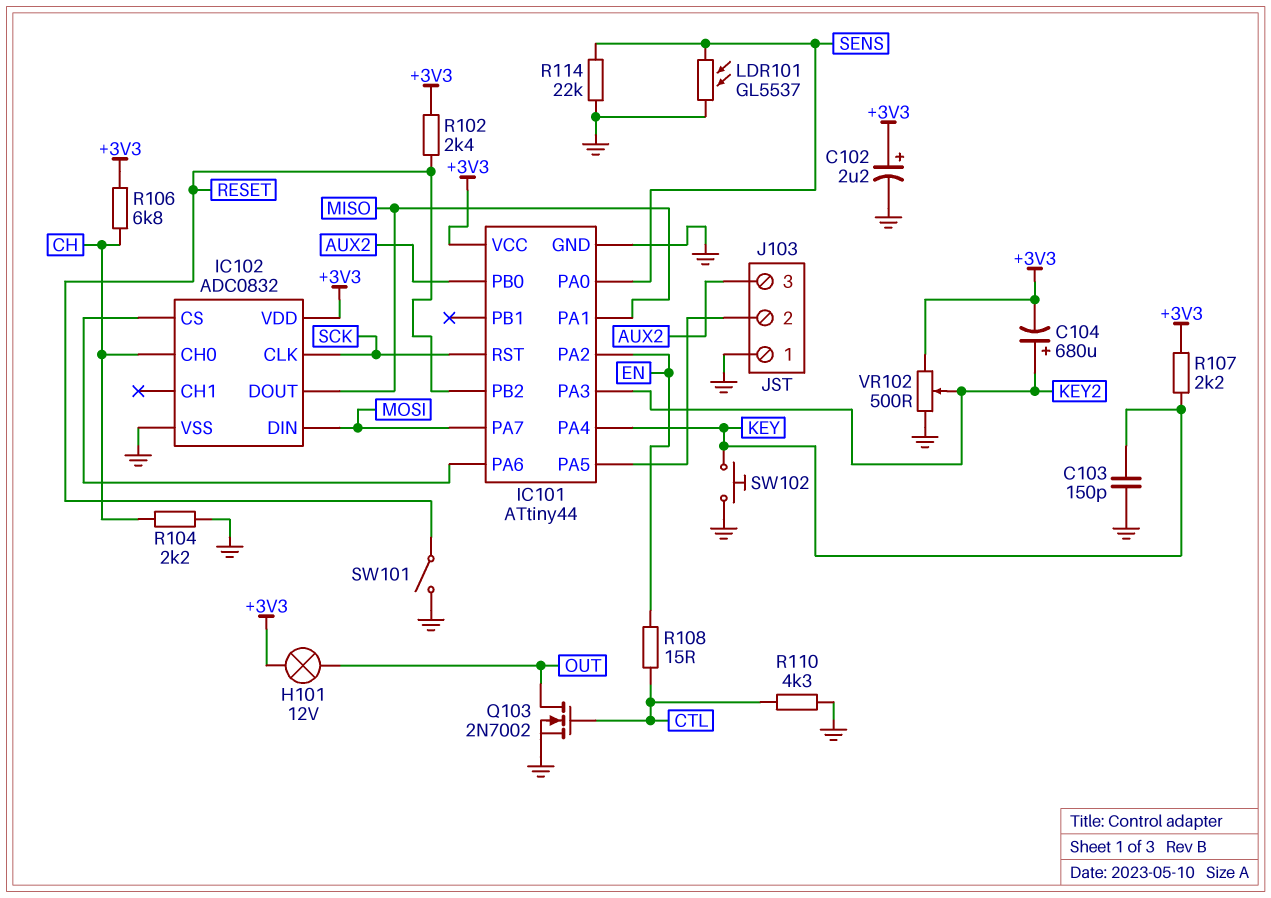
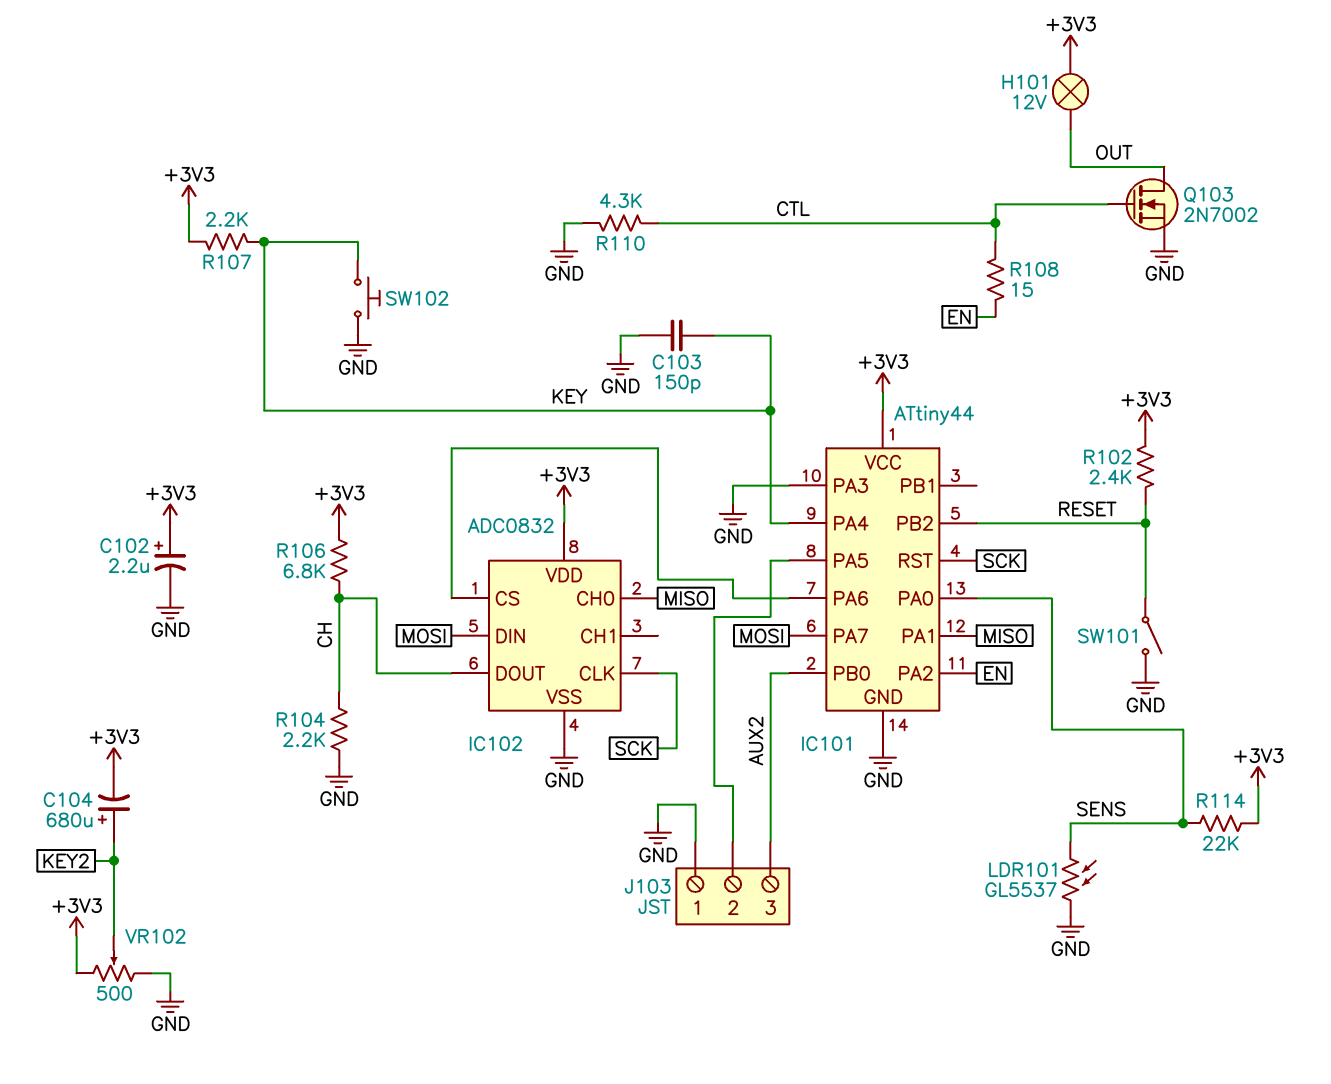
IC101 pin PA3: KEY2 -> GND
IC102 pin CH0: CH -> MISO
IC102 pin DOUT: MISO -> CH
R114: 22k (GND, SENS) -> 22k (+3V3, SENS)

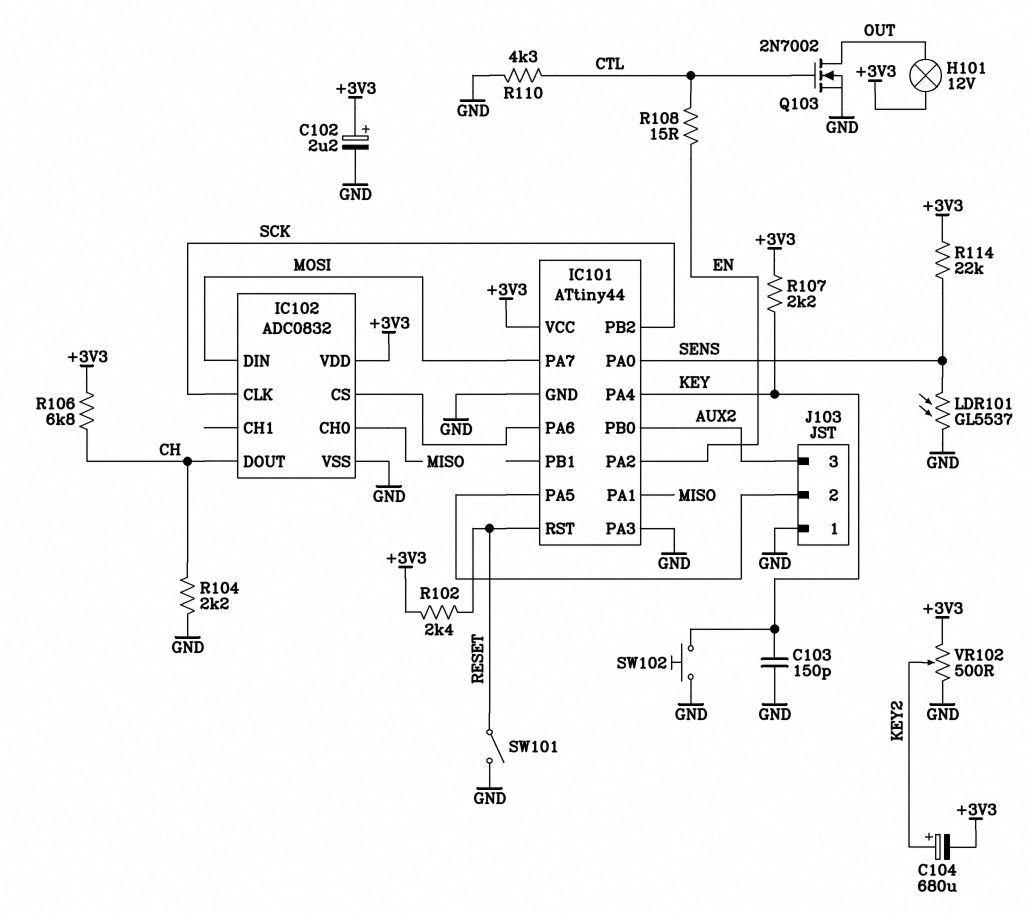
IC101 pin PB2: RESET -> SCK
IC101 pin RST: SCK -> RESET

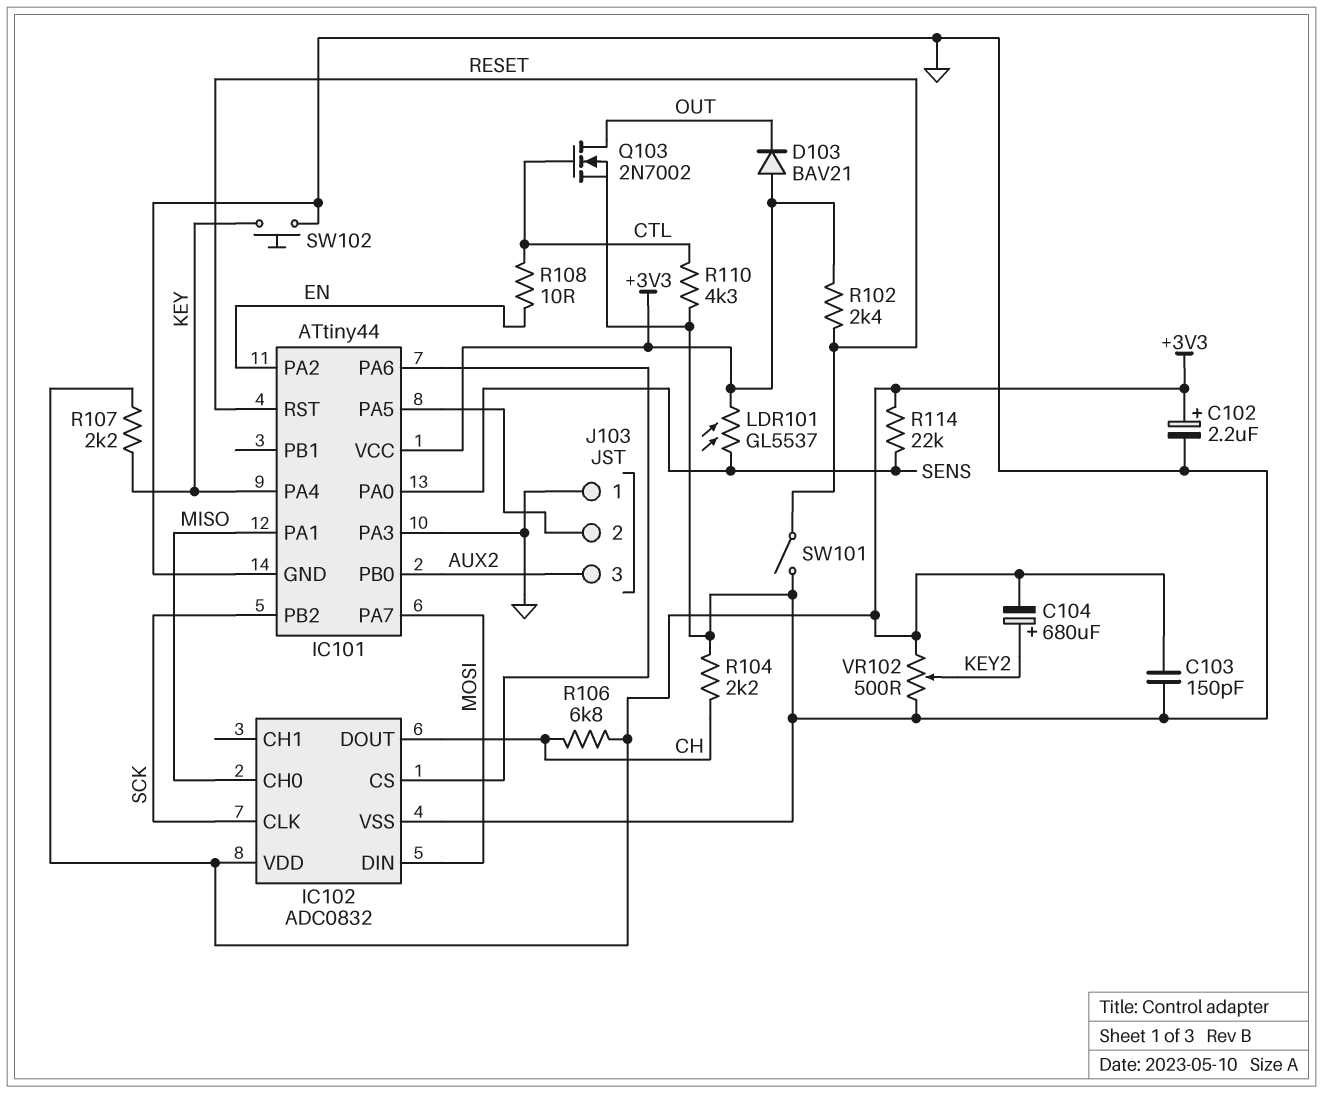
C103: 150pF (GND, KEY) -> 150pF (+3V3, GND)
D103: none -> diode BAV21 (A +3V3, K OUT)
H101: lamp 12V (+3V3, OUT) -> none
LDR101: GL5537 (GND, SENS) -> GL5537 (+3V3, SENS)
R108: 15 (CTL, EN) -> 10 (CTL, EN)

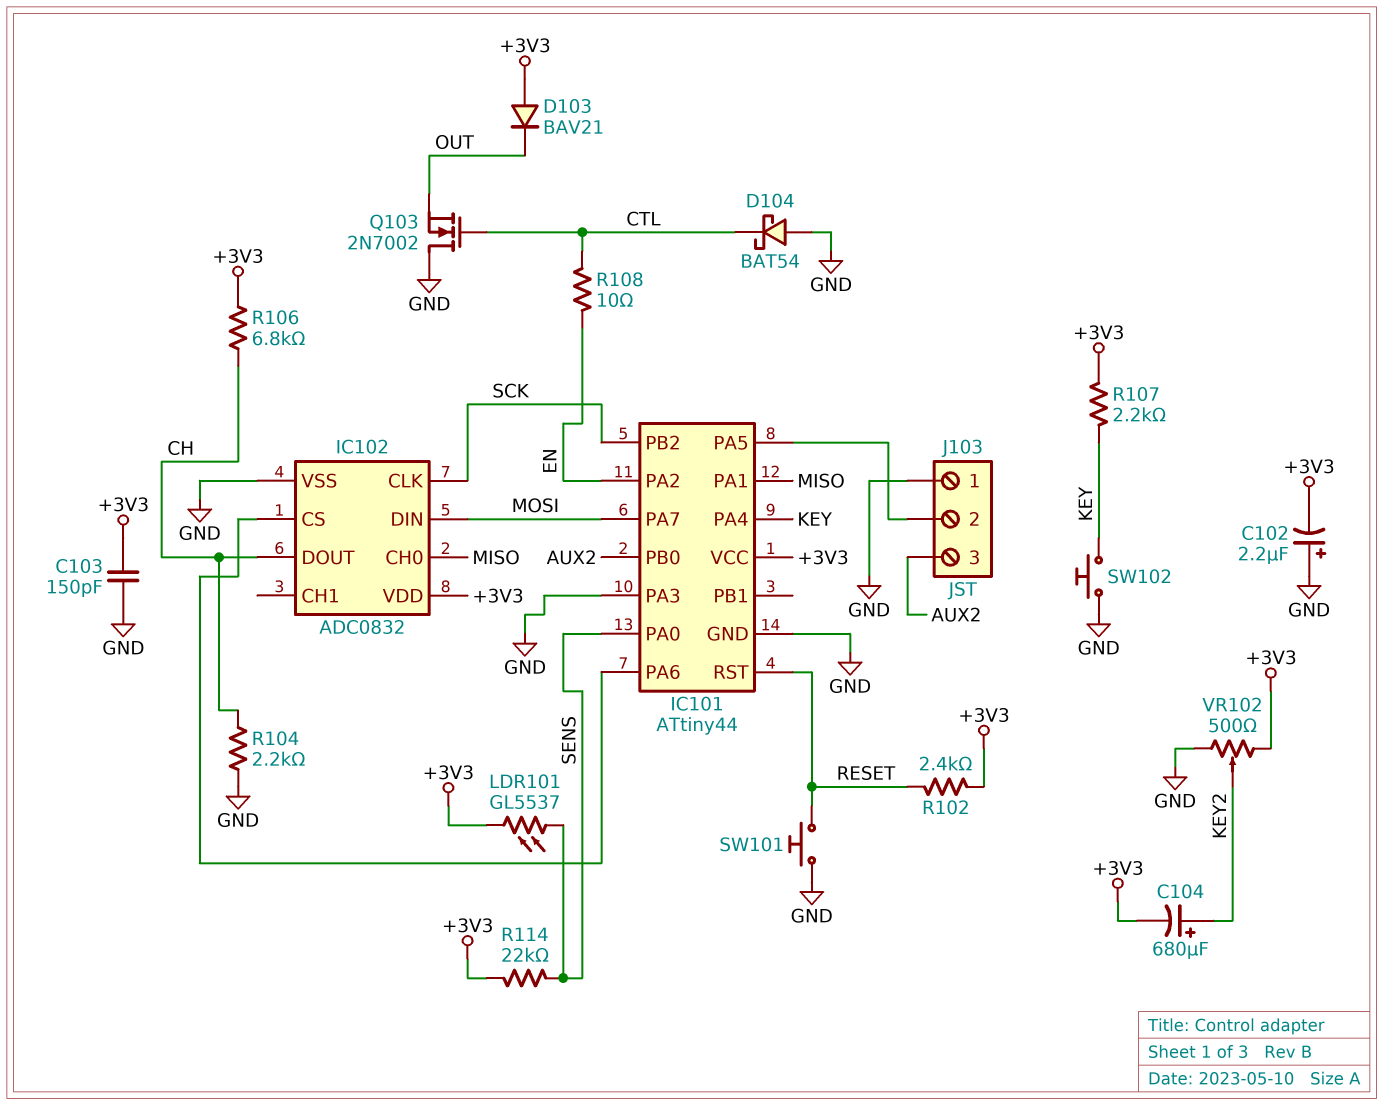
C102: 2.2uF (plus +3V3, minus GND) -> 2.2uF (plus GND, minus +3V3)
D104: none -> schottky BAT54 (A GND, K CTL)
Q103: NMOS 2N7002 (G CTL, D OUT, S GND) -> NMOS 2N7002 (G CTL, D GND, S OUT)
R110: 4.3k (CTL, GND) -> none
SW101: switch (GND, RESET) -> button (GND, RESET)

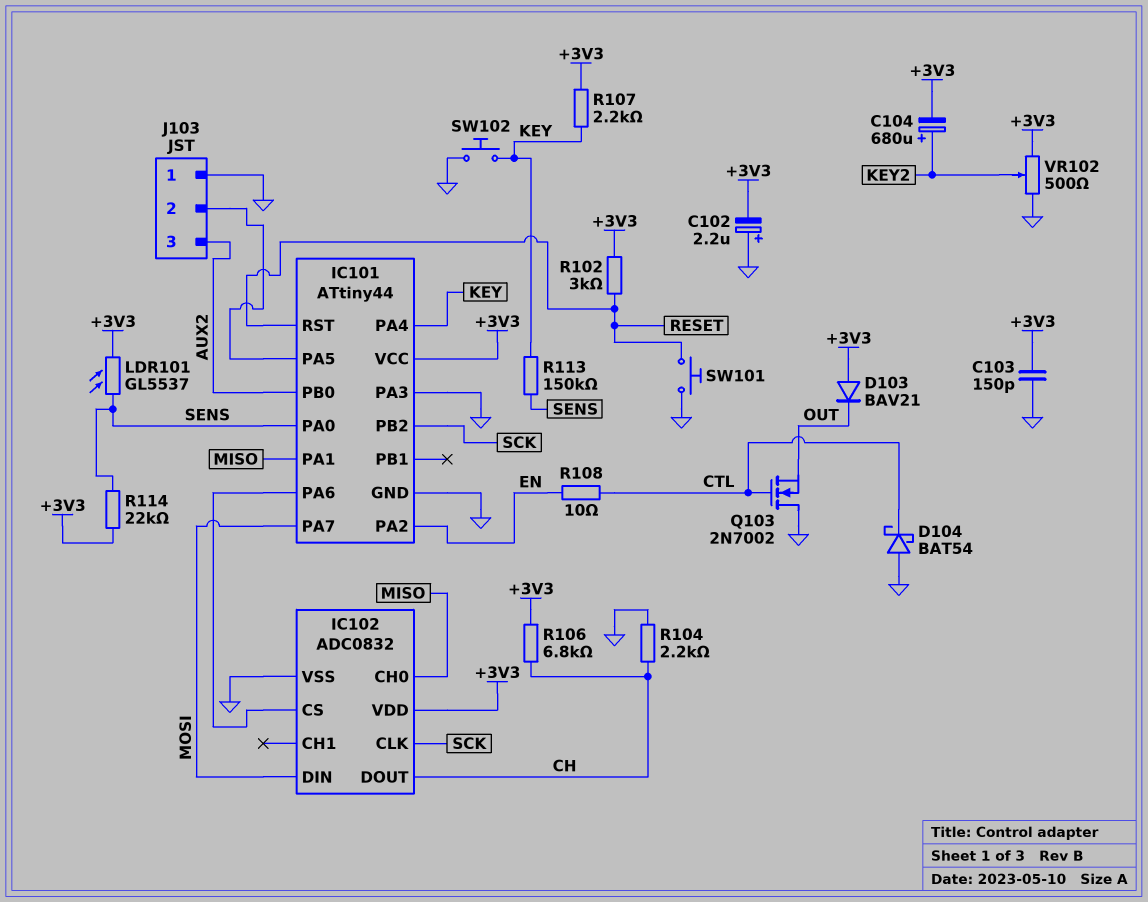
R102: 2.4k (+3V3, RESET) -> 3k (+3V3, RESET)
R113: none -> 150k (KEY, SENS)

